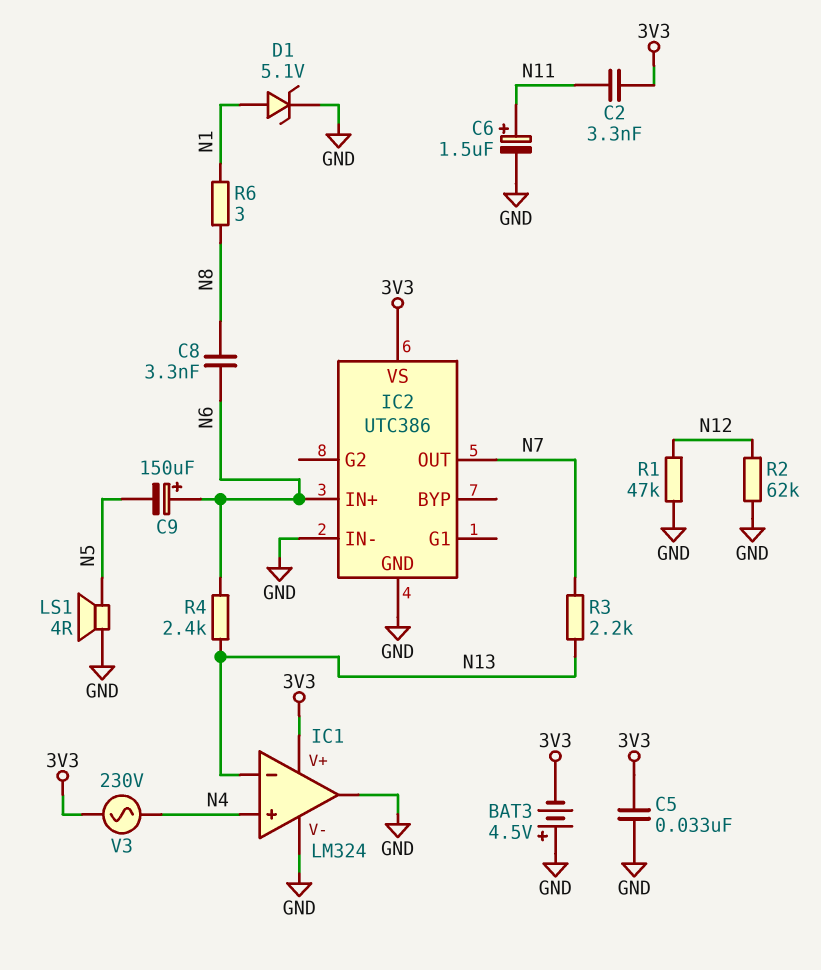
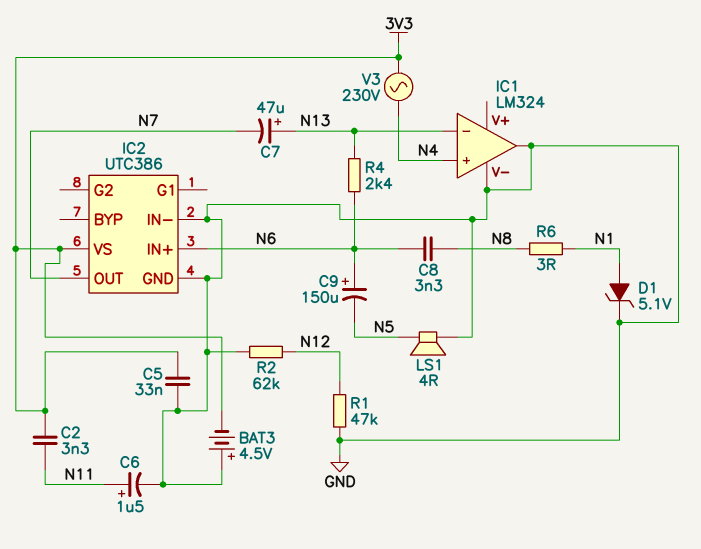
C7: none -> 47uF (plus N13, minus N7)
IC1 pin V+: 3V3 -> none
R3: 2.2k (N7, N13) -> none

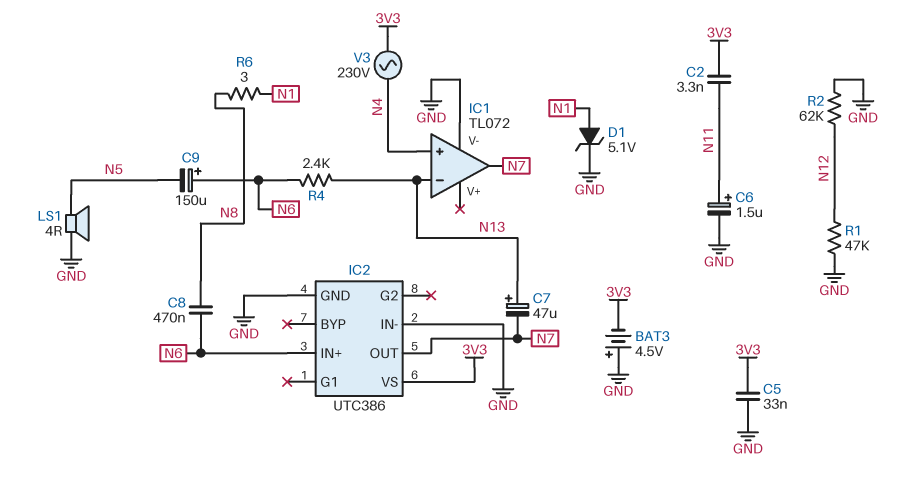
C8: 3.3nF (N6, N8) -> 470nF (N6, N8)
IC1: LM324 -> TL072
IC1 pin out: GND -> N7

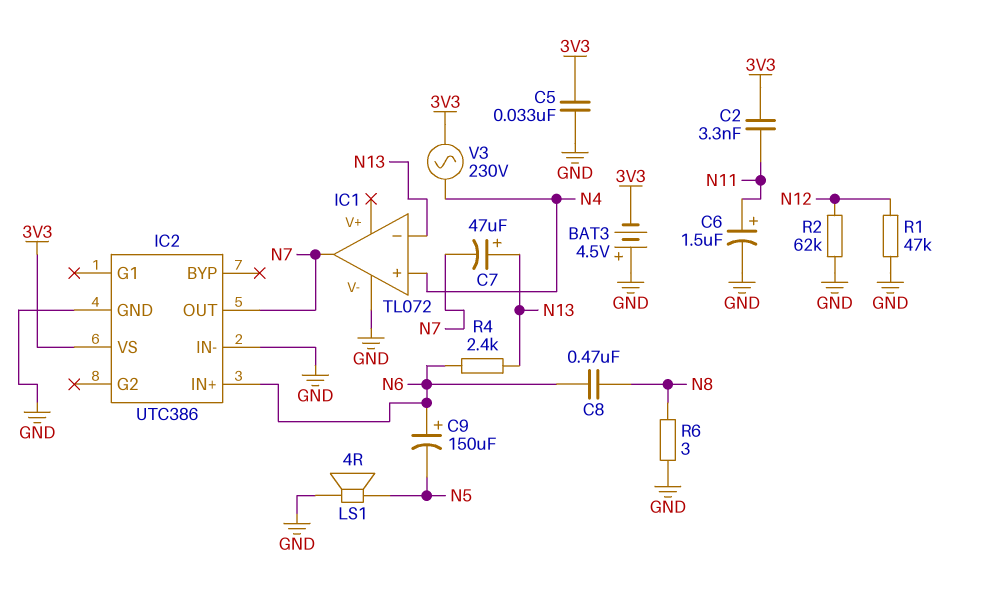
D1: zener 5.1V (A N1, K GND) -> none
R6: 3 (N1, N8) -> 3 (GND, N8)

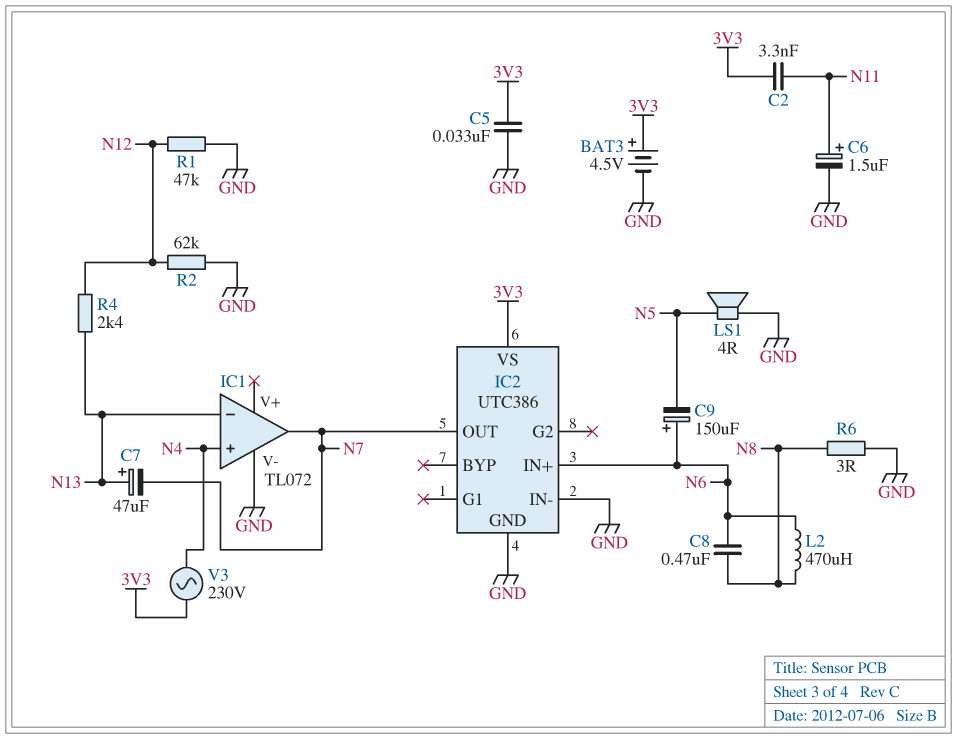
BAT3: 4.5V (plus GND, minus 3V3) -> 4.5V (plus 3V3, minus GND)
L2: none -> 470uH (N6, N8)
R4: 2.4k (N6, N13) -> 2.4k (N12, N13)

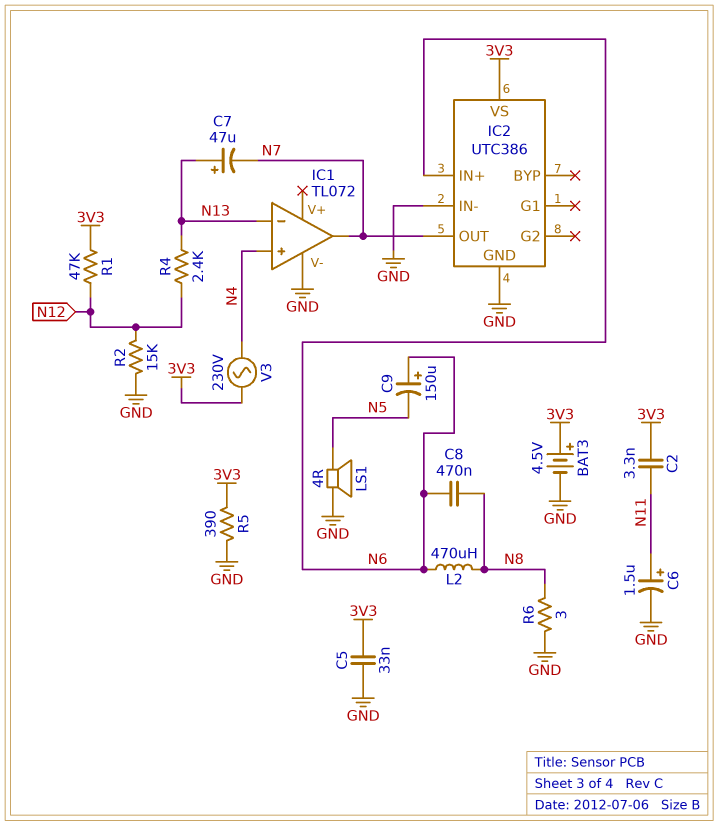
R1: 47k (GND, N12) -> 47k (3V3, N12)
R2: 62k (GND, N12) -> 15k (GND, N12)
R5: none -> 390 (3V3, GND)

